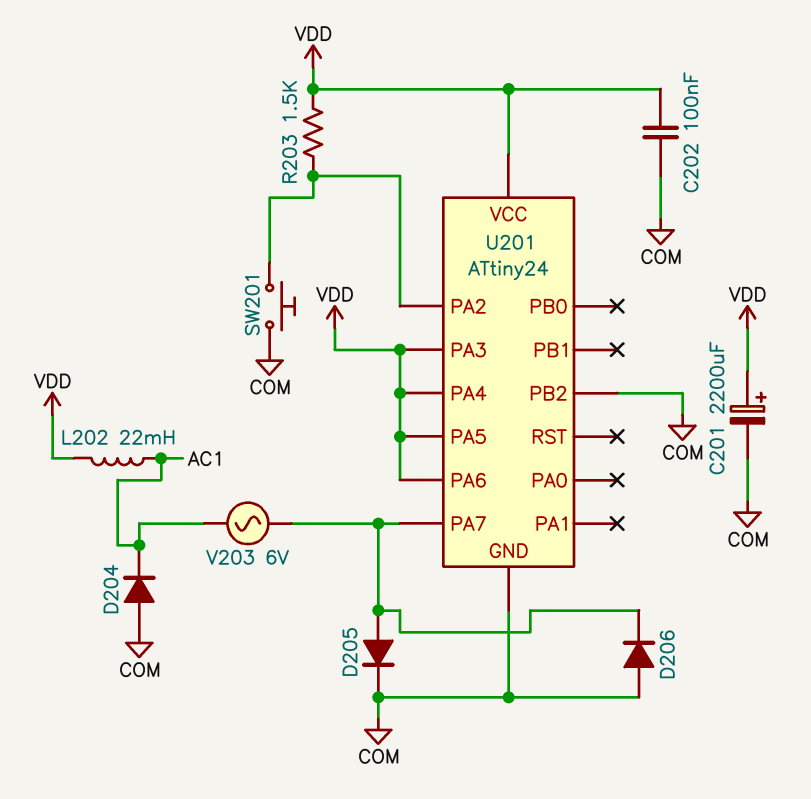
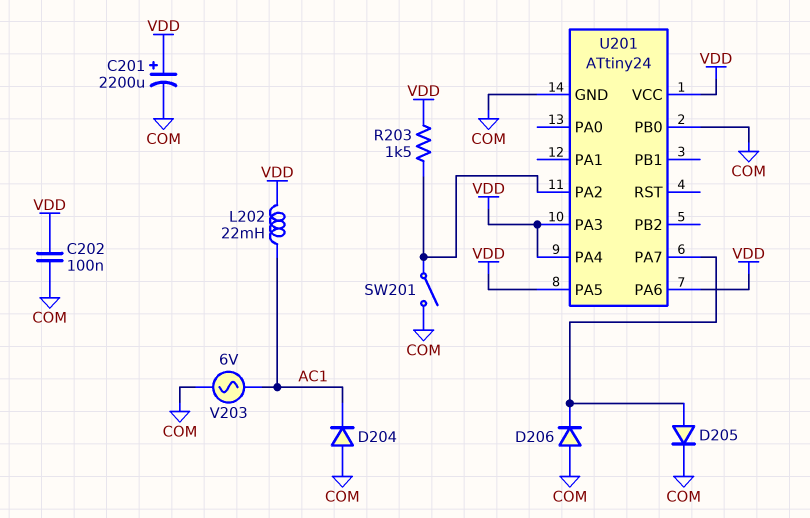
SW201: button (COM, U201/PA2) -> switch (COM, U201/PA2)
U201 pin PB0: none -> COM
U201 pin PB2: COM -> none
V203: AC 6V (AC1, U201/PA7) -> AC 6V (AC1, COM)

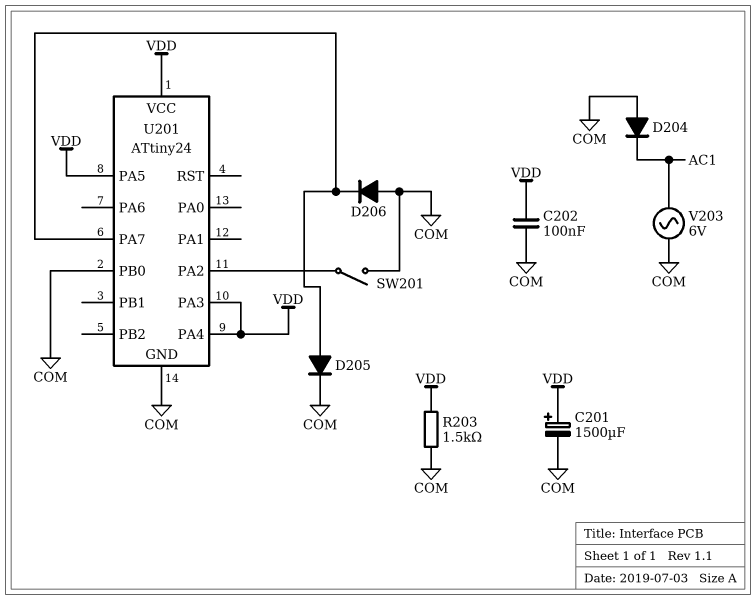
C201: 2200uF (plus VDD, minus COM) -> 1500uF (plus VDD, minus COM)
L202: 22mH (AC1, VDD) -> none
R203: 1.5k (U201/PA2, VDD) -> 1.5k (COM, VDD)
U201 pin PA6: VDD -> none

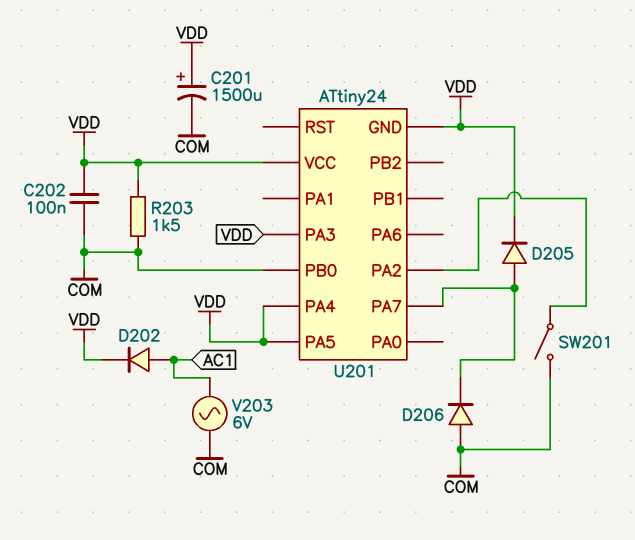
D202: none -> diode (A AC1, K VDD)
D204: diode (A COM, K AC1) -> none
D205: diode (A U201/PA7, K COM) -> diode (A U201/PA7, K VDD)
U201 pin GND: COM -> VDD

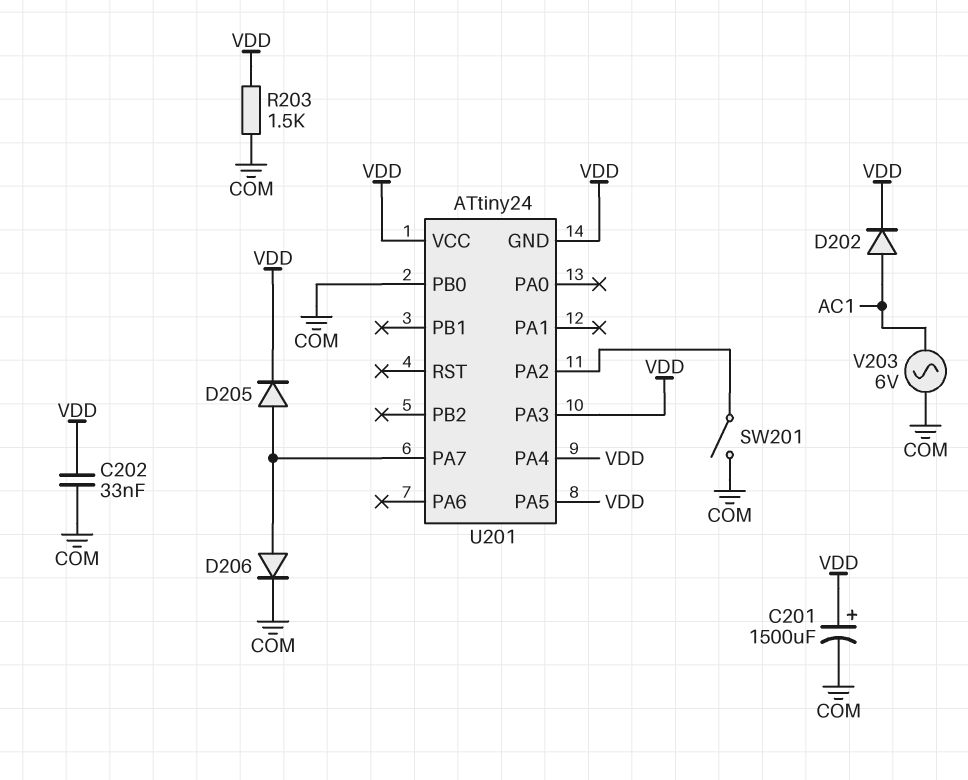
C202: 100nF (COM, VDD) -> 33nF (COM, VDD)
D206: diode (A COM, K U201/PA7) -> diode (A U201/PA7, K COM)

